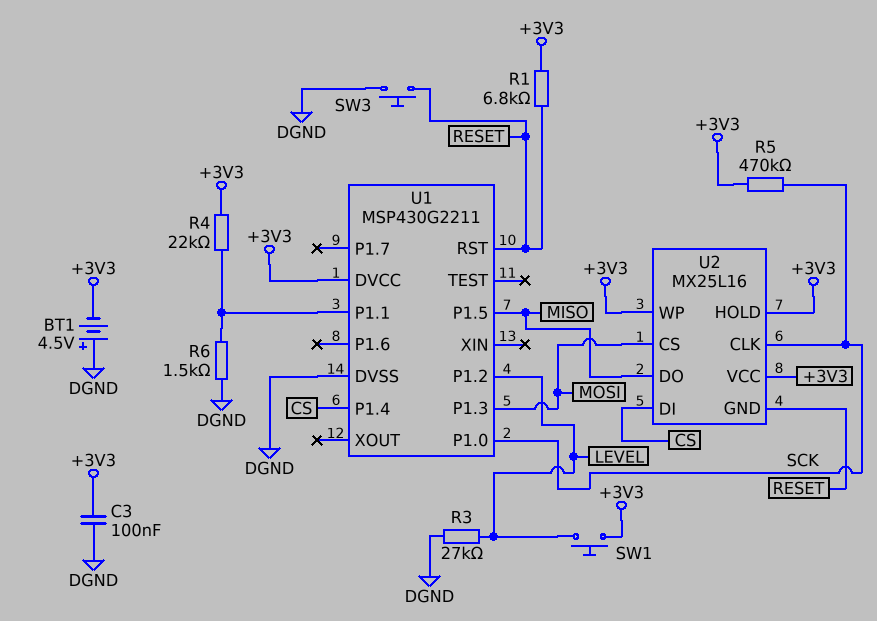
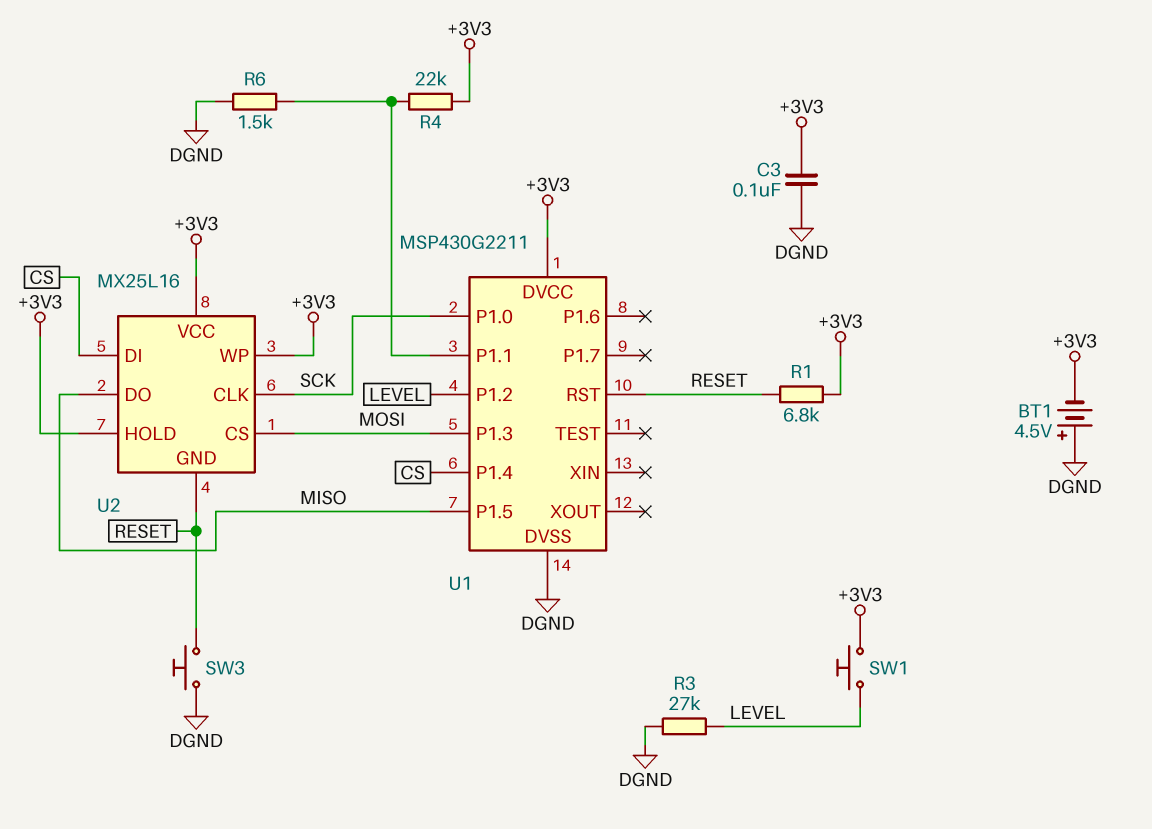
R5: 470k (+3V3, SCK) -> none

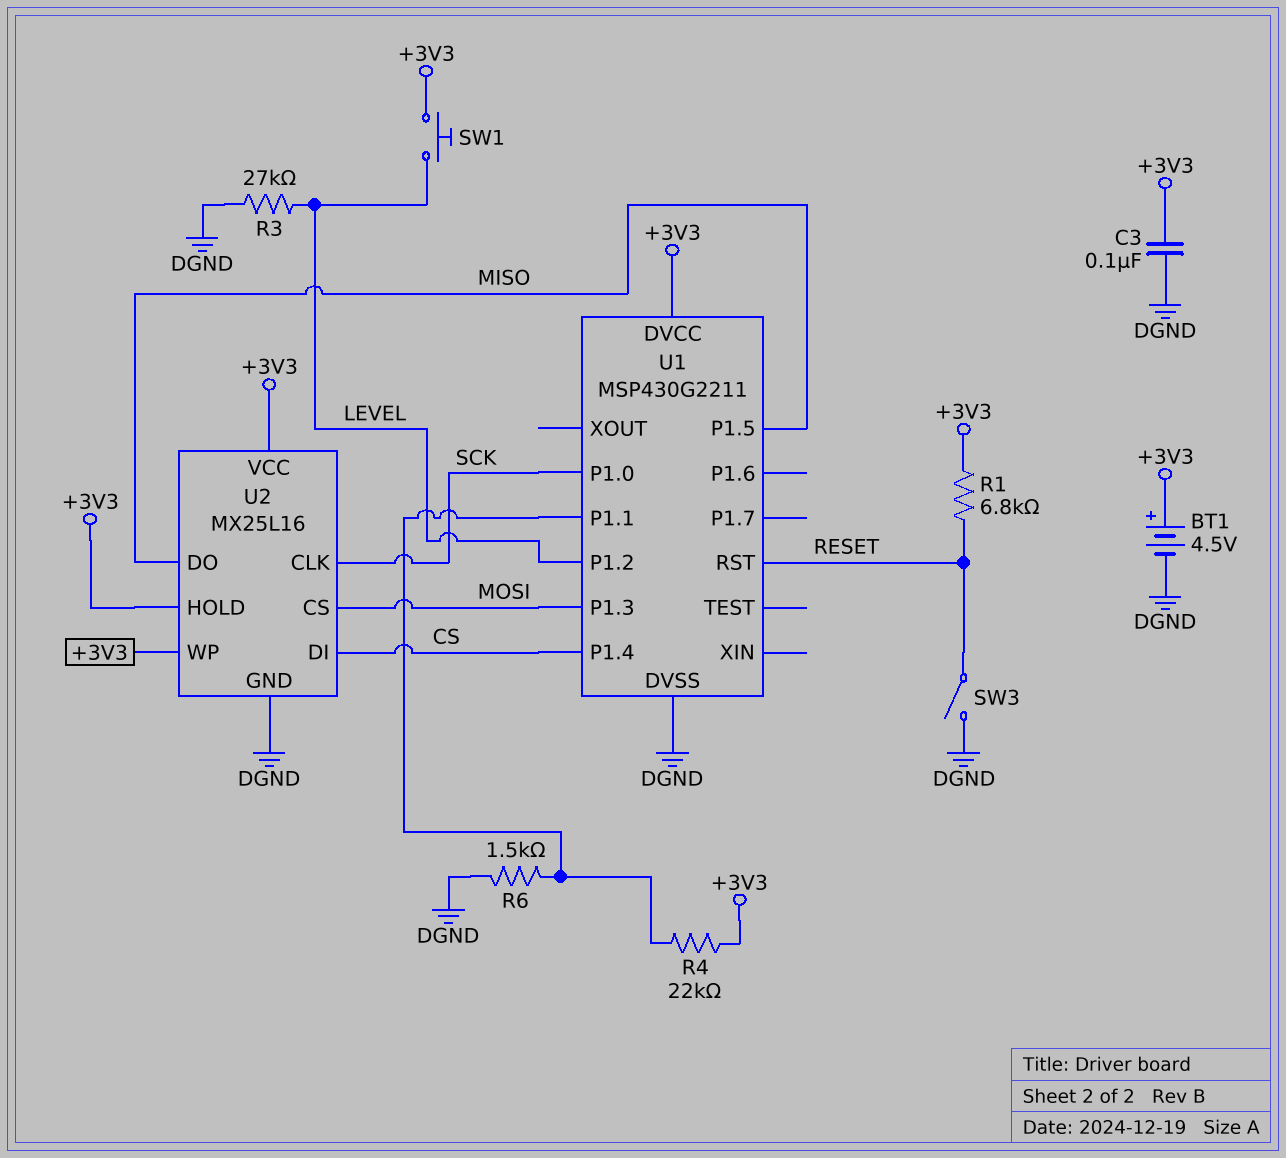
BT1: 4.5V (plus DGND, minus +3V3) -> 4.5V (plus +3V3, minus DGND)
SW3: button (DGND, RESET) -> switch (DGND, RESET)
U2 pin GND: RESET -> DGND

